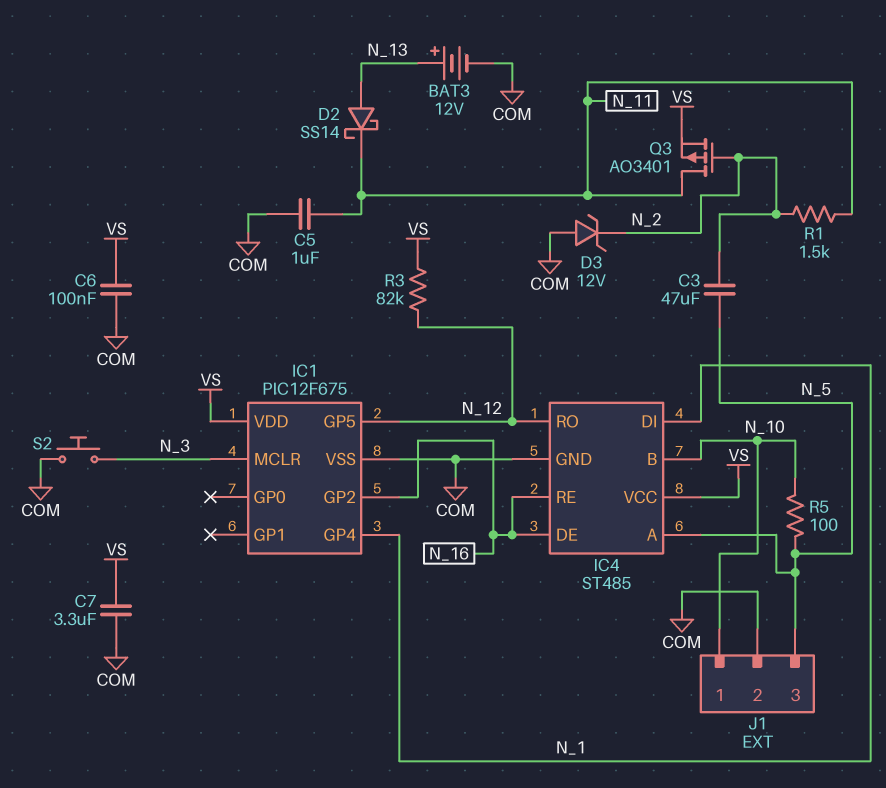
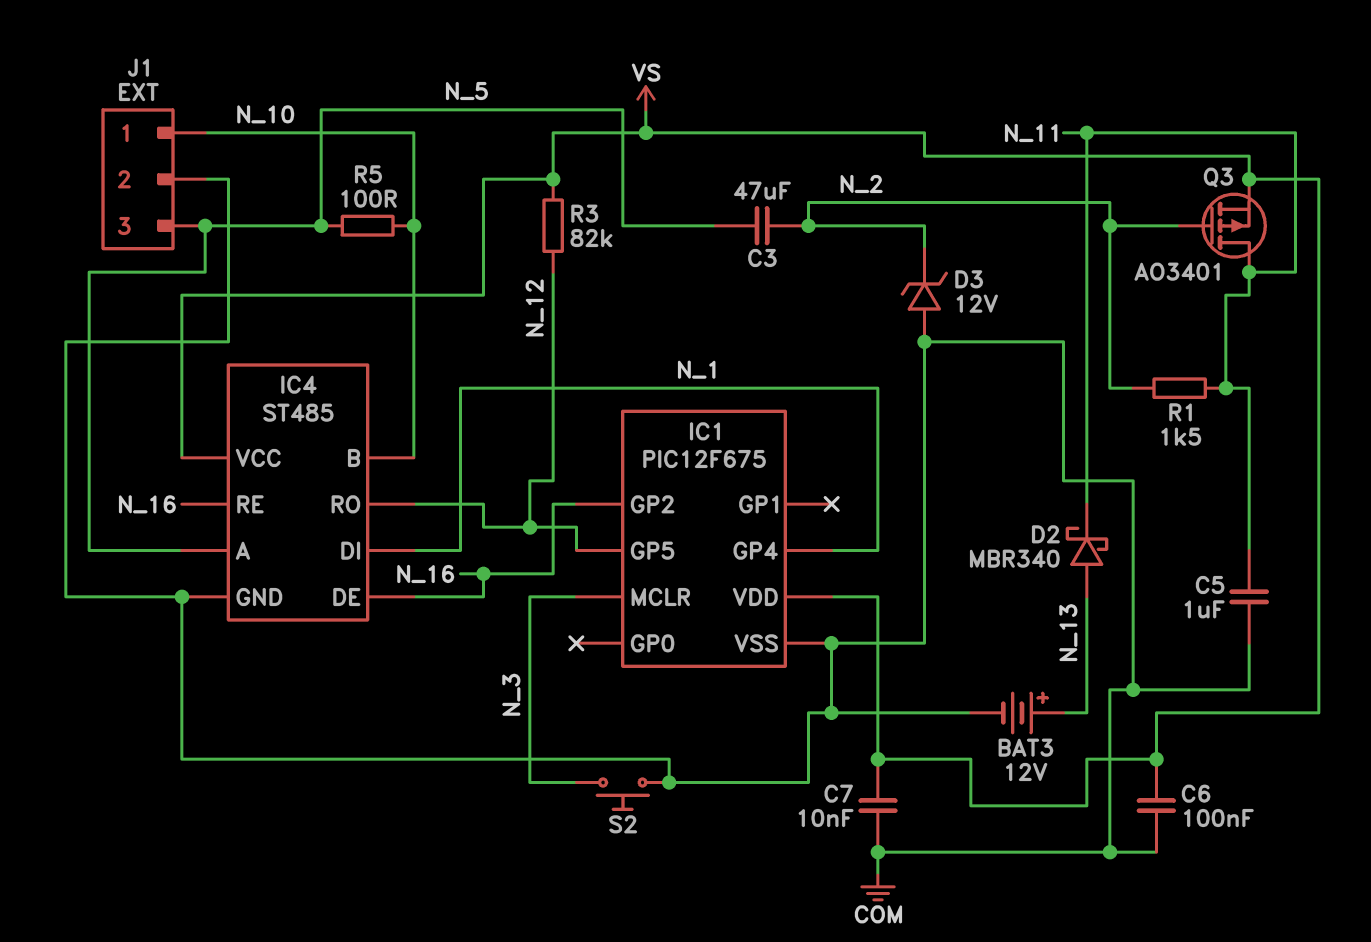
C7: 3.3uF (COM, VS) -> 10nF (COM, VS)
D2: schottky SS14 (A N_13, K N_11) -> schottky MBR340 (A N_13, K N_11)

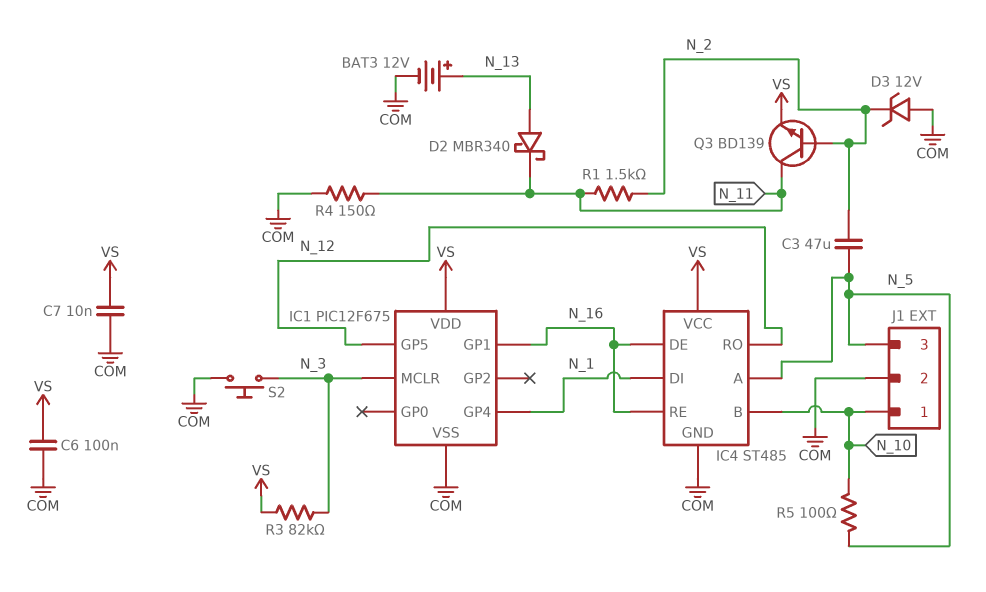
C5: 1uF (COM, N_11) -> none
IC1 pin GP1: none -> N_16
IC1 pin GP2: N_16 -> none
Q3: PMOS AO3401 (G N_2, D N_11, S VS) -> NPN BD139 (B N_2, C N_11, E VS)
R3: 82k (N_12, VS) -> 82k (N_3, VS)
R4: none -> 150 (COM, N_11)

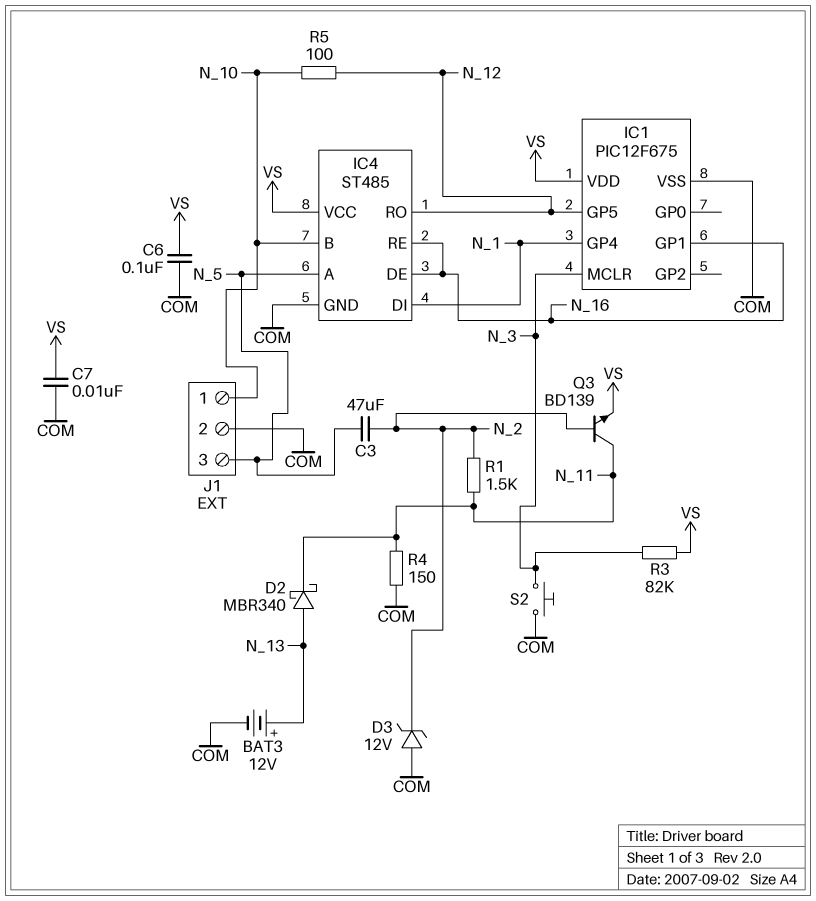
R5: 100 (N_5, N_10) -> 100 (N_10, N_12)

